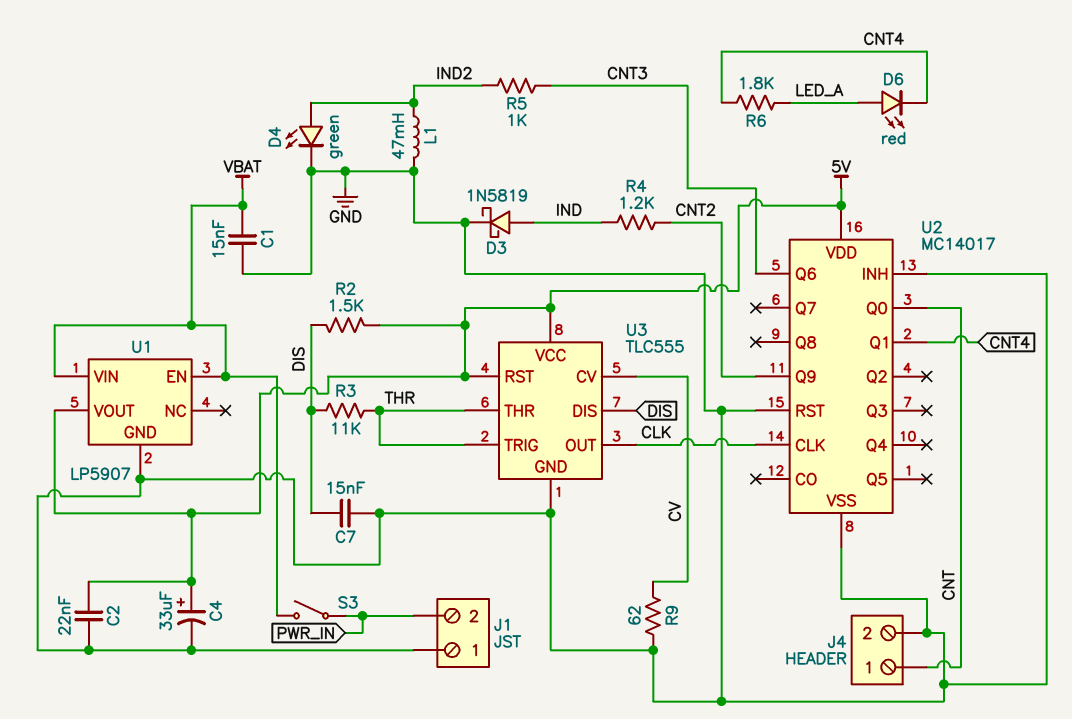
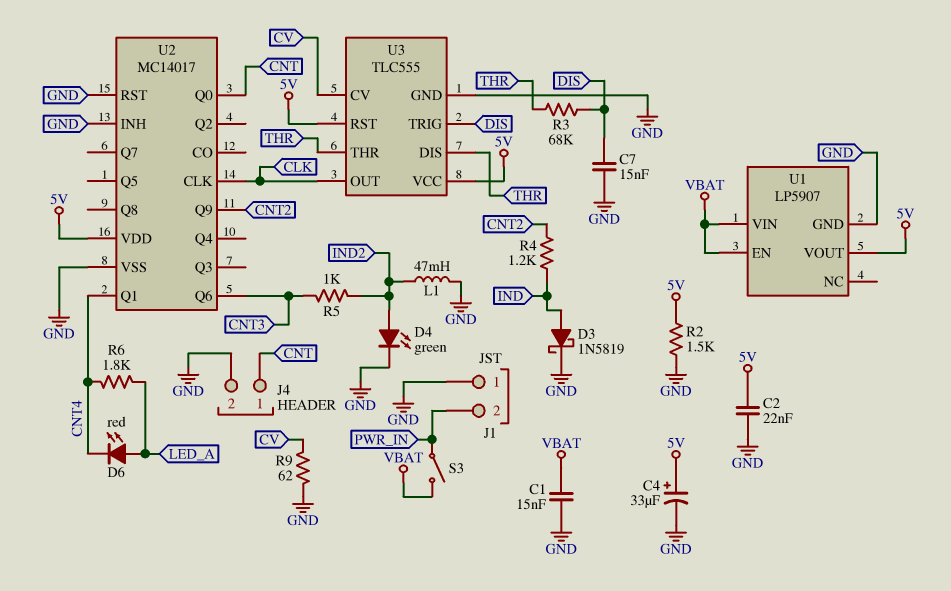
R2: 1.5k (5V, DIS) -> 1.5k (5V, GND)
R3: 11k (DIS, THR) -> 68k (DIS, THR)
U3 pin DIS: DIS -> THR
U3 pin TRIG: THR -> DIS

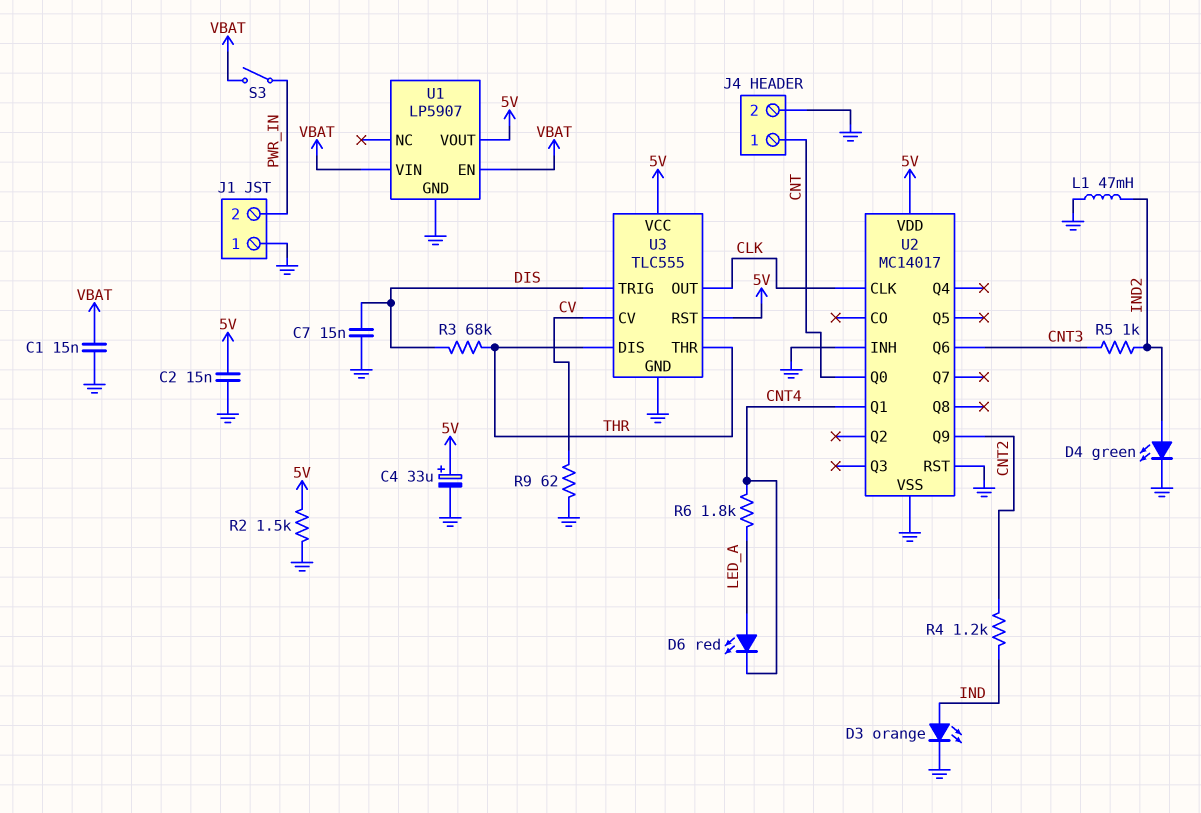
C2: 22nF (5V, GND) -> 15nF (5V, GND)
D3: schottky 1N5819 (A IND, K GND) -> LED orange (A IND, K GND)

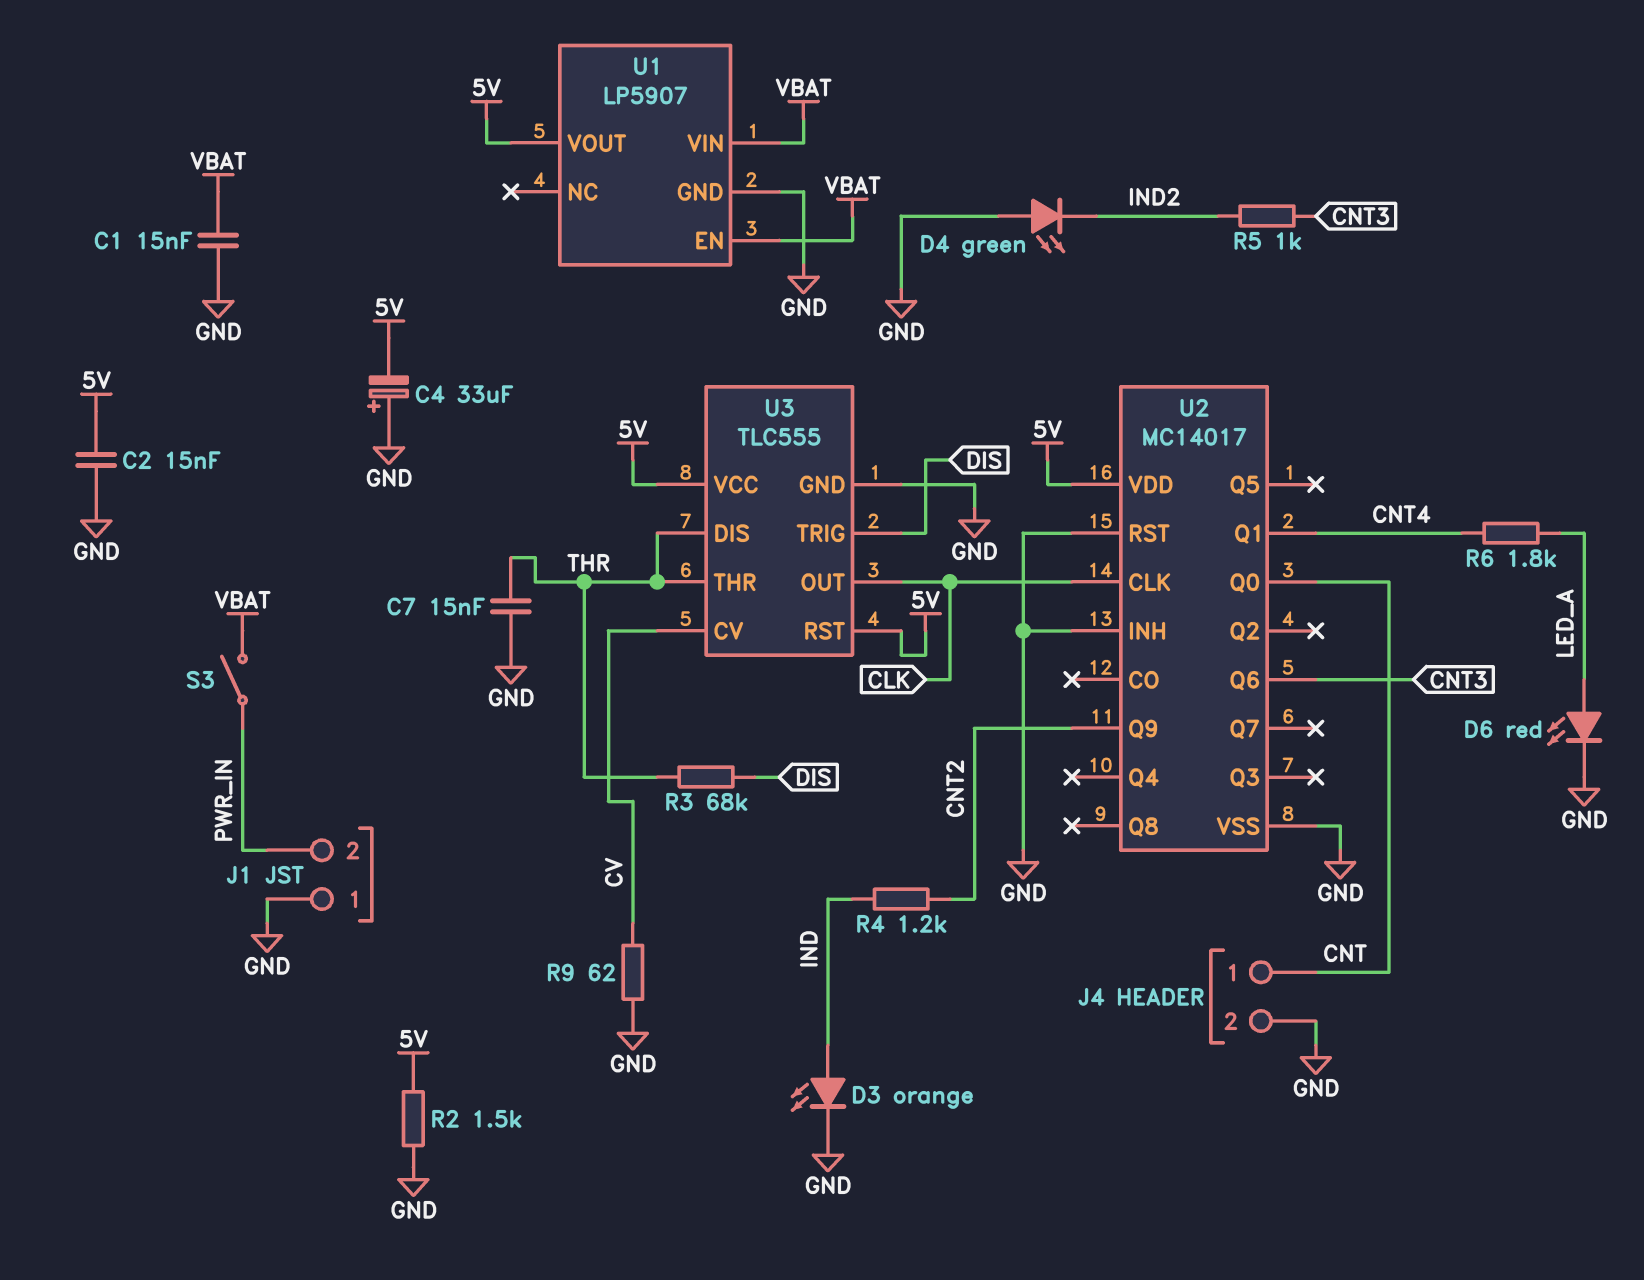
C4: 33uF (plus 5V, minus GND) -> 33uF (plus GND, minus 5V)
C7: 15nF (DIS, GND) -> 15nF (GND, THR)
D4: LED green (A IND2, K GND) -> LED green (A GND, K IND2)
D6: LED red (A LED_A, K CNT4) -> LED red (A LED_A, K GND)
L1: 47mH (GND, IND2) -> none

